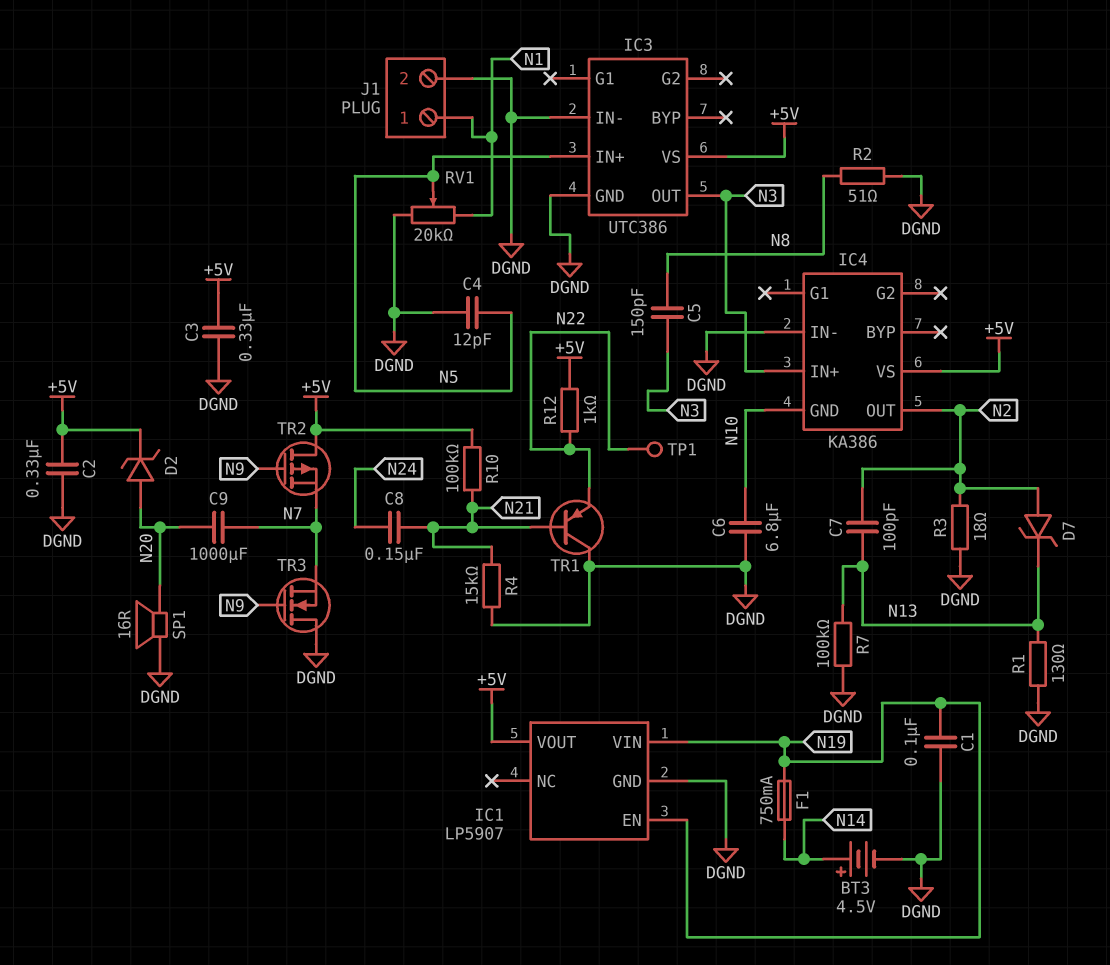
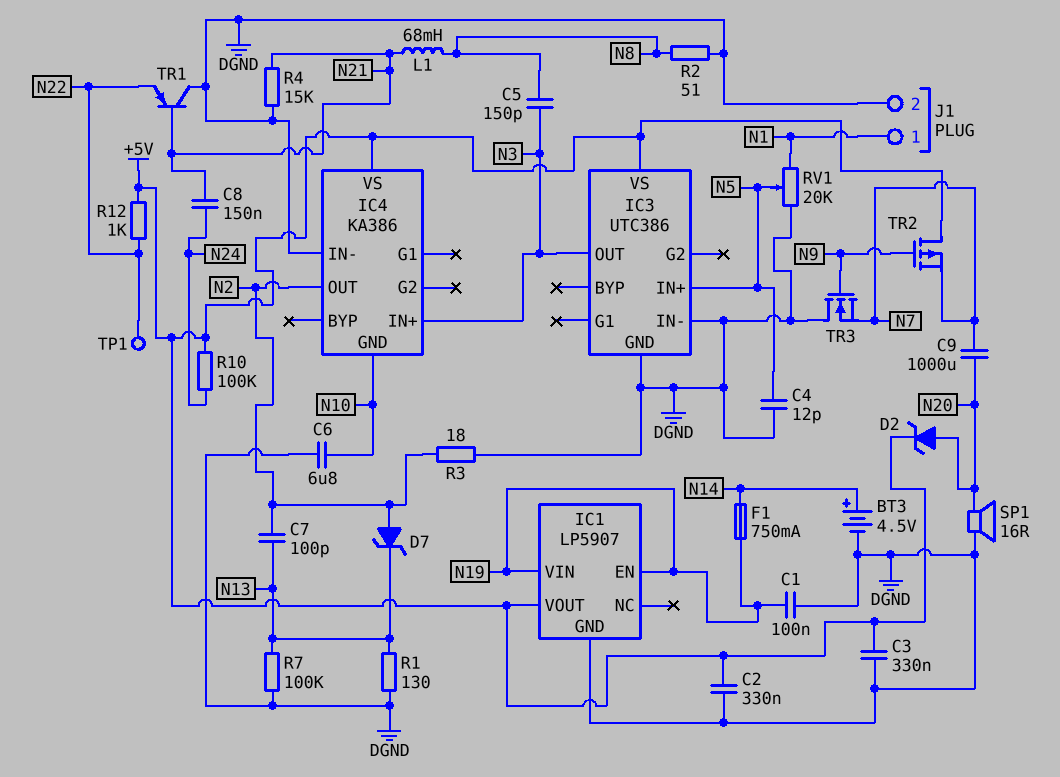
L1: none -> 68mH (N8, N21)
R10: 100k (+5V, N21) -> 100k (+5V, N24)

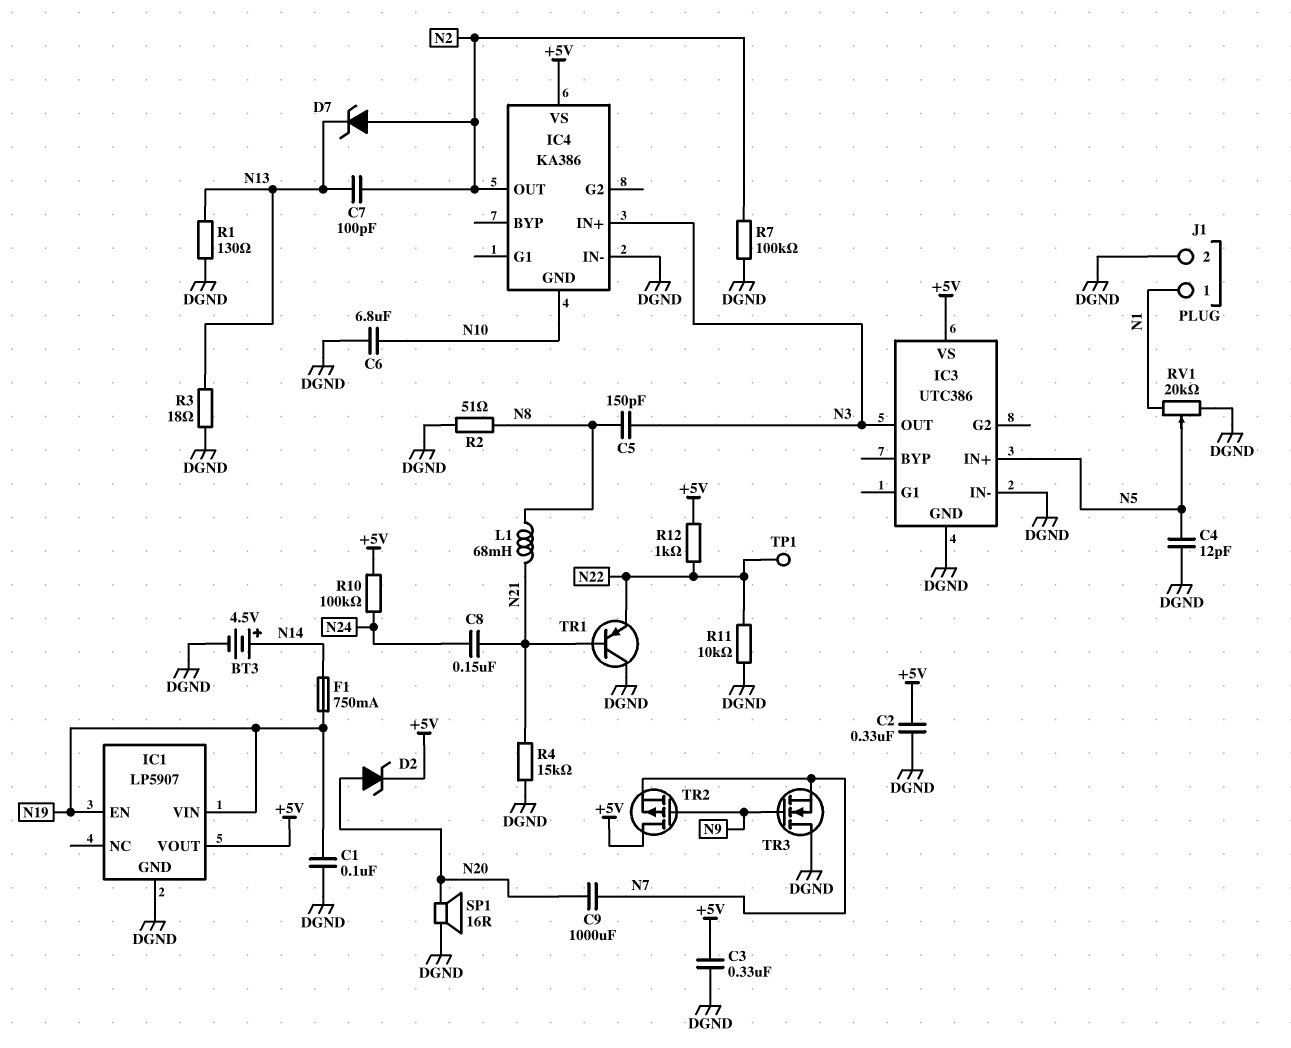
R3: 18 (DGND, N2) -> 18 (DGND, N13)
R7: 100k (DGND, N13) -> 100k (DGND, N2)
R11: none -> 10k (DGND, N22)

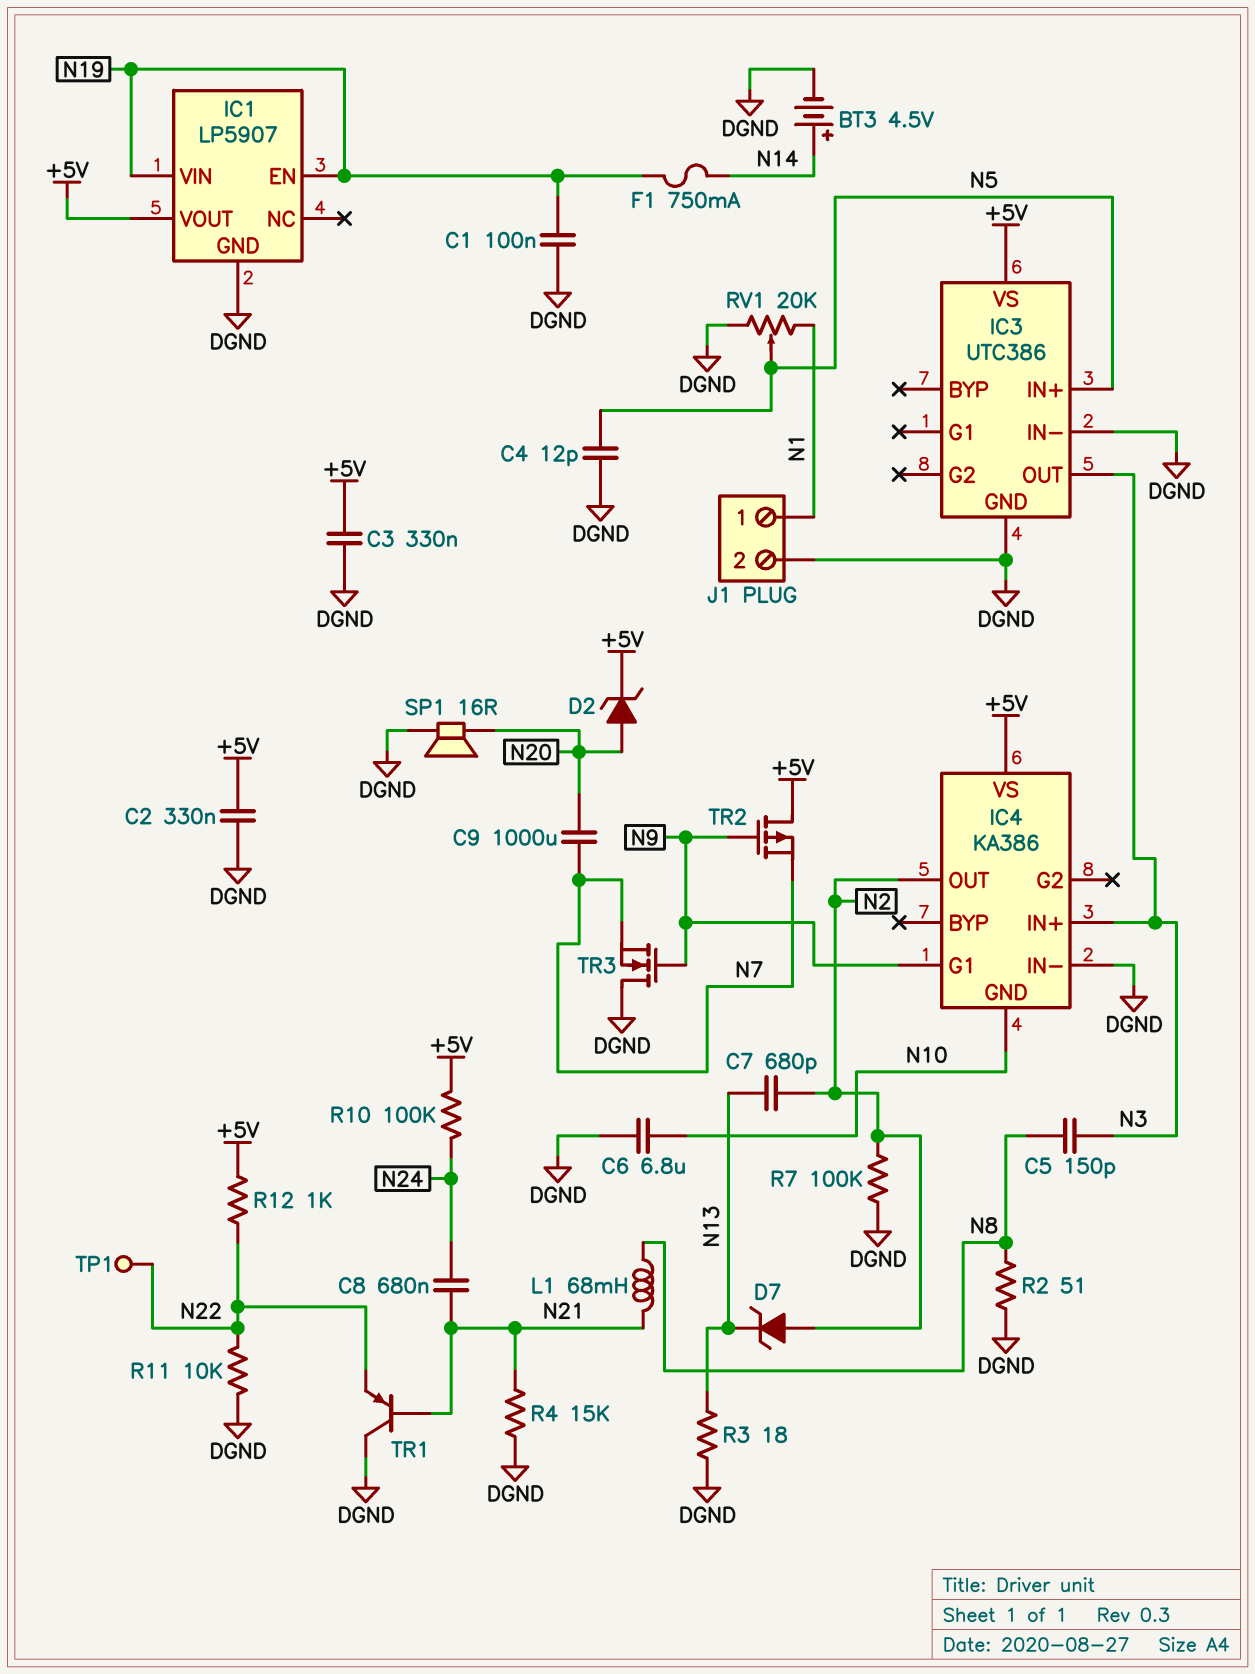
C7: 100pF (N2, N13) -> 680pF (N2, N13)
C8: 150nF (N21, N24) -> 680nF (N21, N24)
IC4 pin G1: none -> N9
R1: 130 (DGND, N13) -> none

